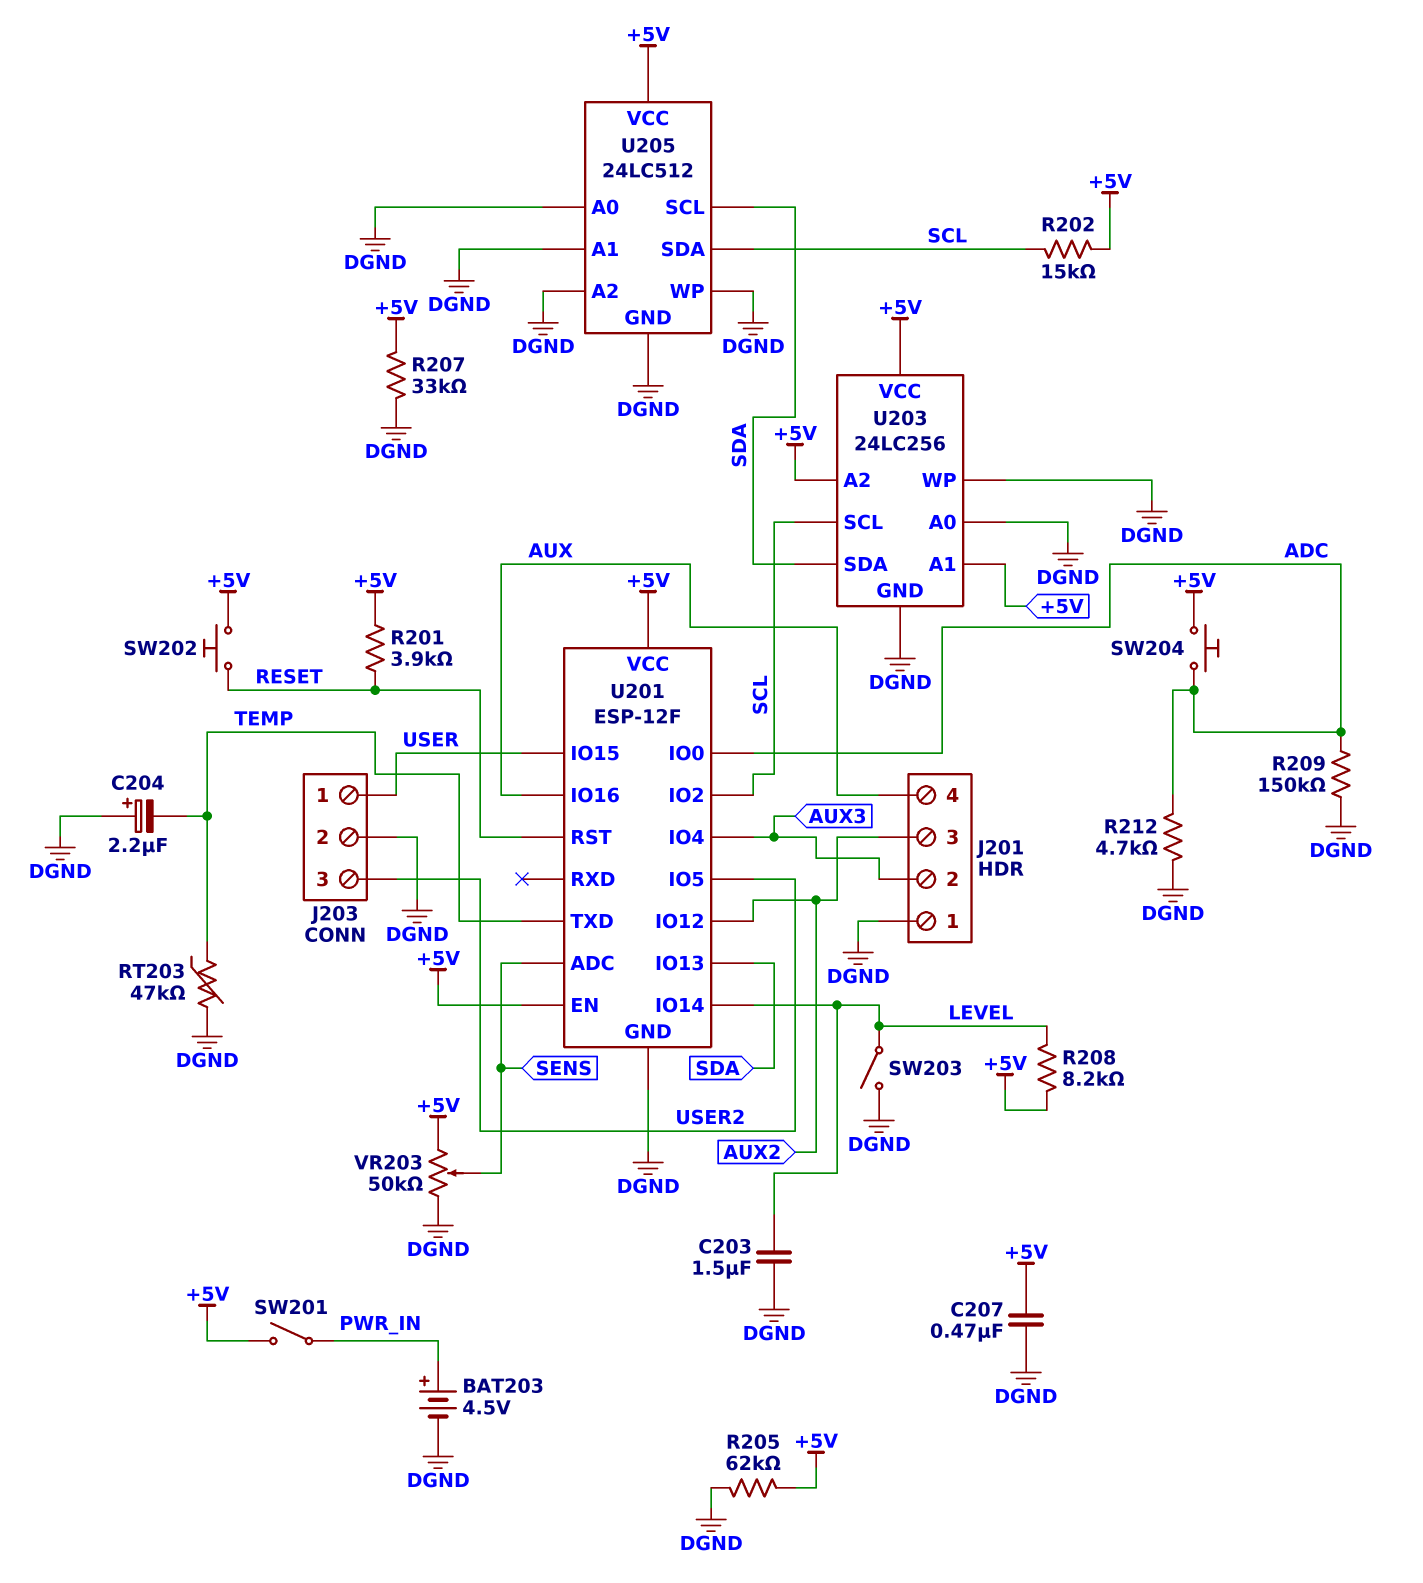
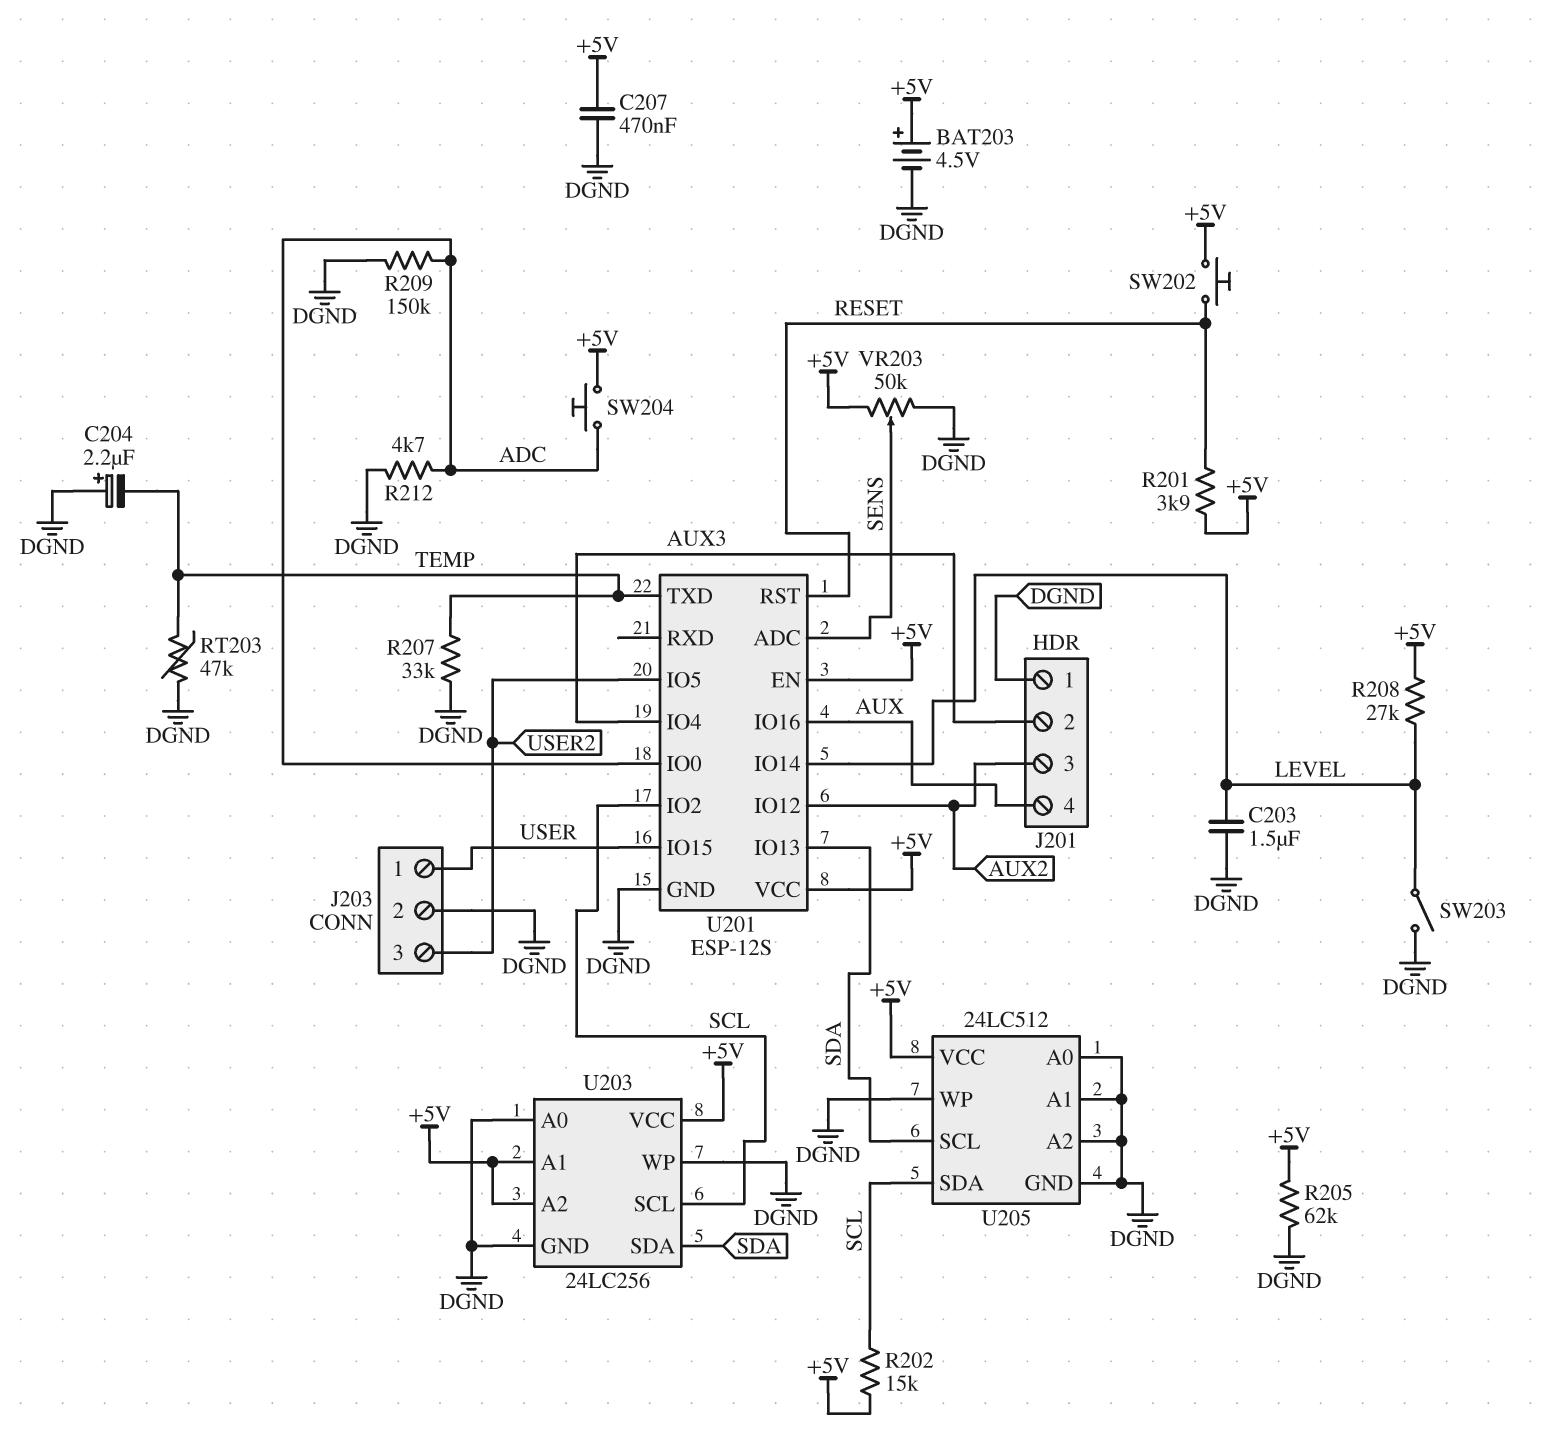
BAT203: 4.5V (plus PWR_IN, minus DGND) -> 4.5V (plus +5V, minus DGND)
R207: 33k (+5V, DGND) -> 33k (DGND, TEMP)
R208: 8.2k (+5V, LEVEL) -> 27k (+5V, LEVEL)
SW201: switch (+5V, PWR_IN) -> none
U201: ESP-12F -> ESP-12S

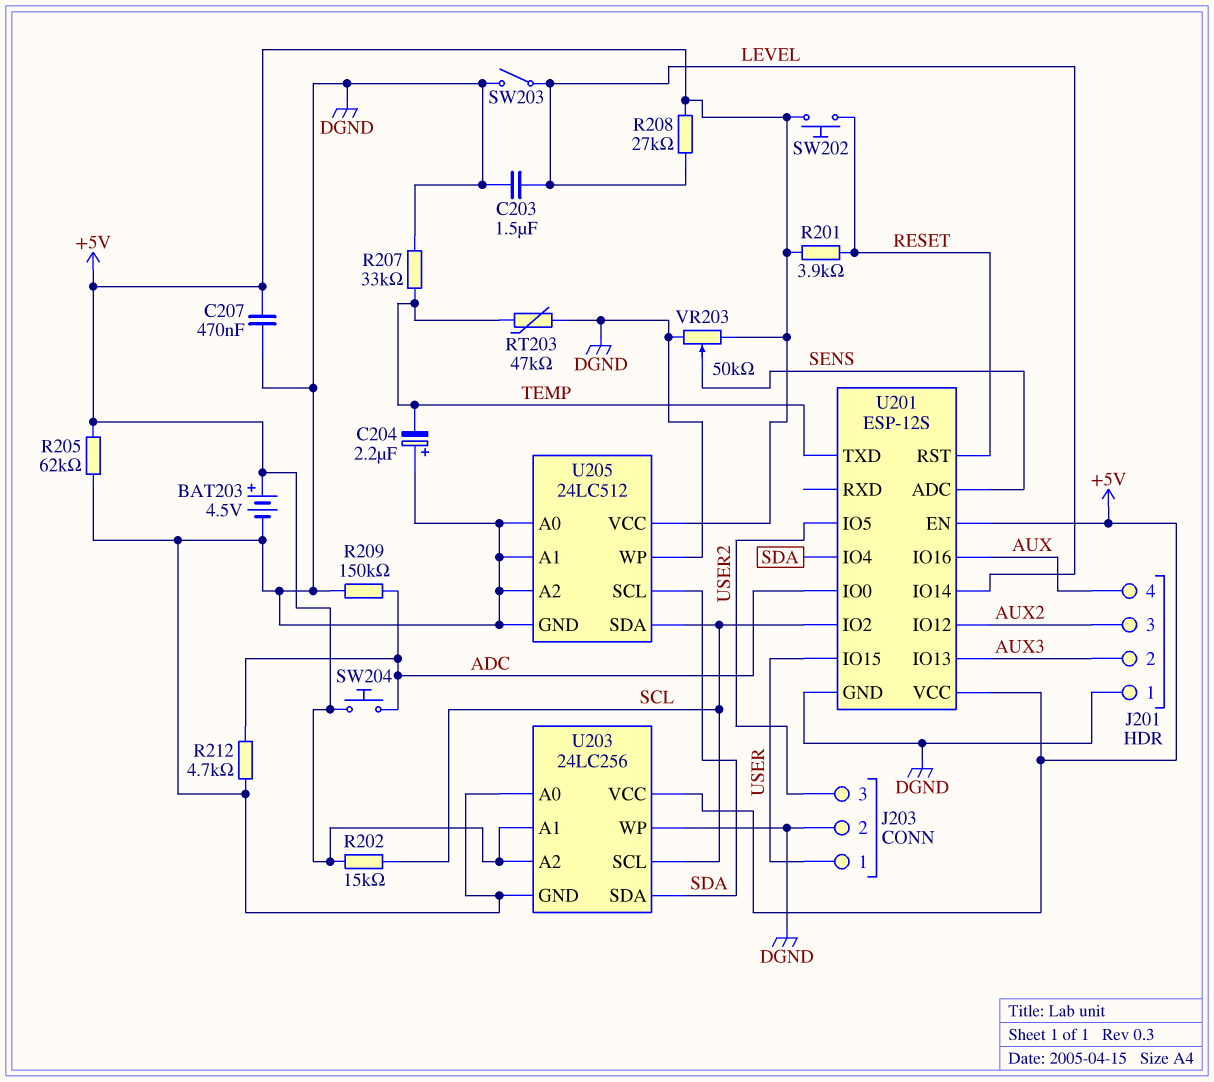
U201 pin IO4: AUX3 -> SDA
U201 pin IO13: SDA -> AUX3

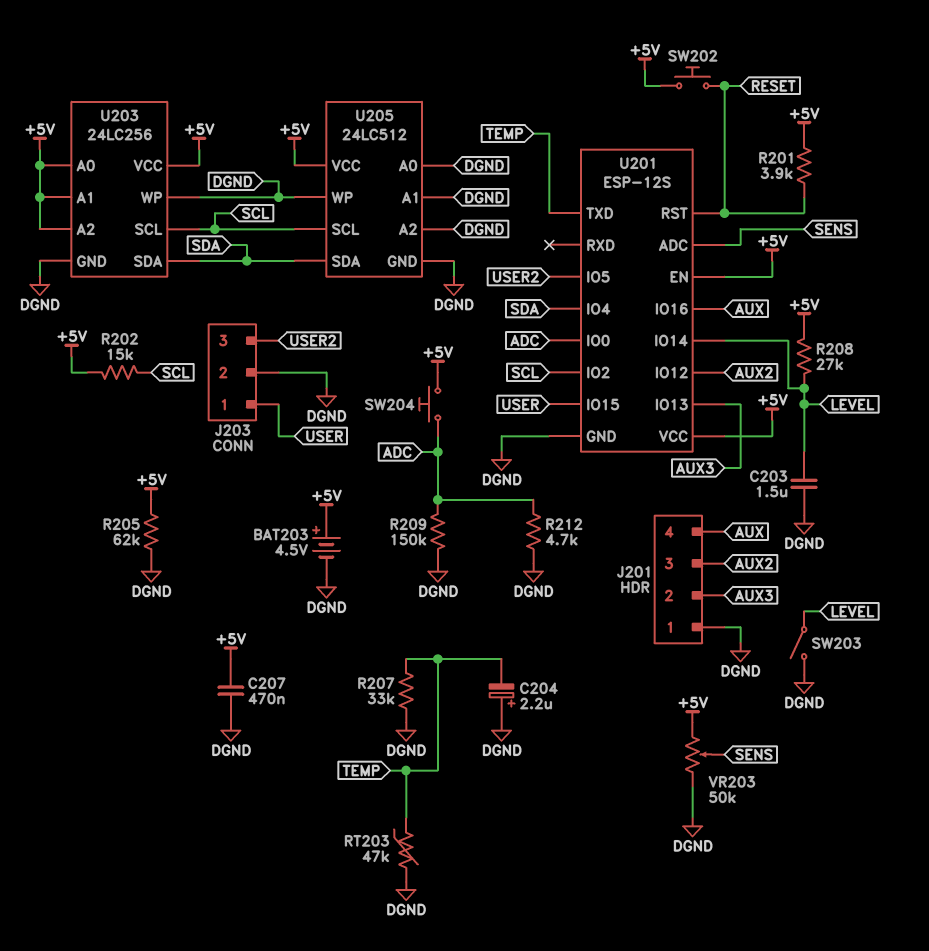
U203 pin A0: DGND -> +5V
U205 pin SCL: SDA -> SCL
U205 pin SDA: SCL -> SDA

